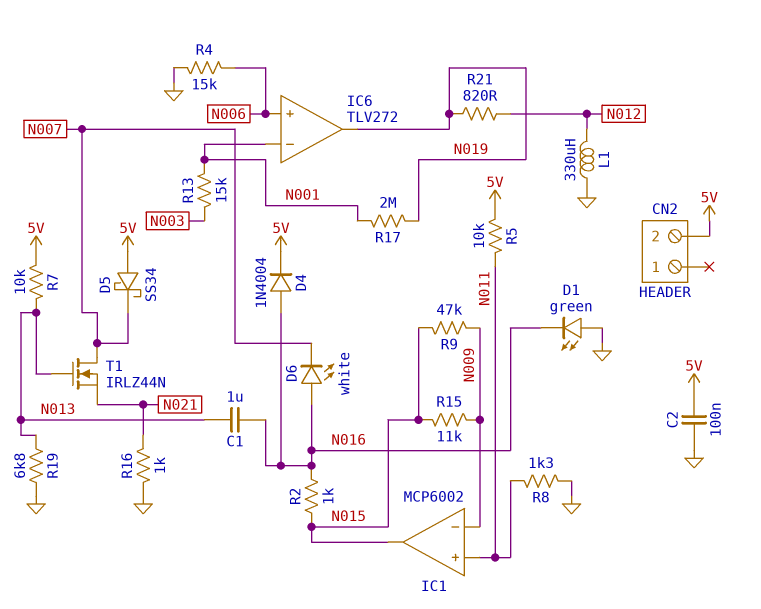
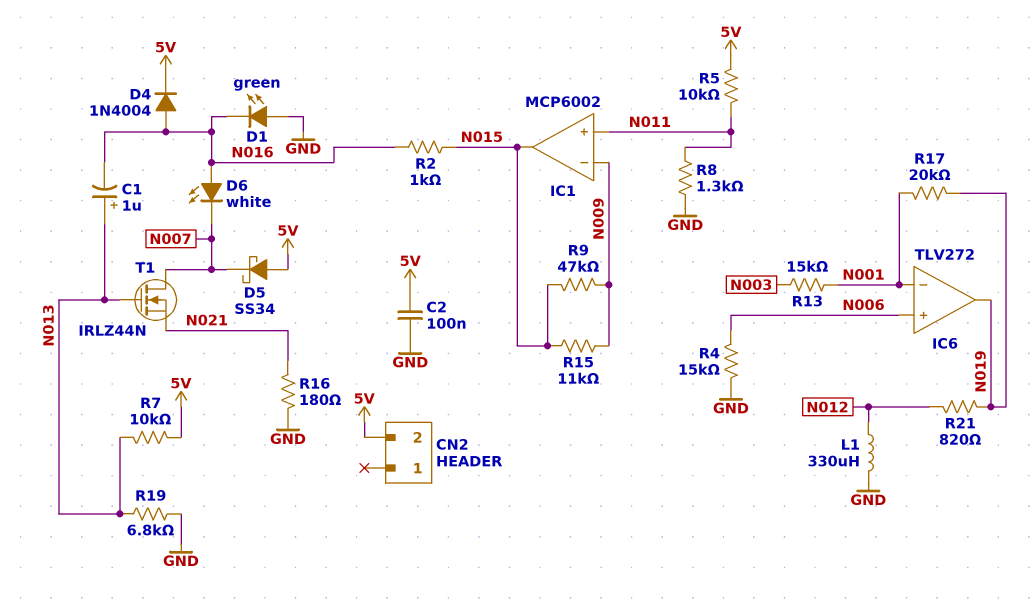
C1: 1uF (N013, N016) -> 1uF (plus N013, minus N016)
R16: 1k (GND, N021) -> 180 (GND, N021)
R17: 2M (N001, N019) -> 20k (N001, N019)

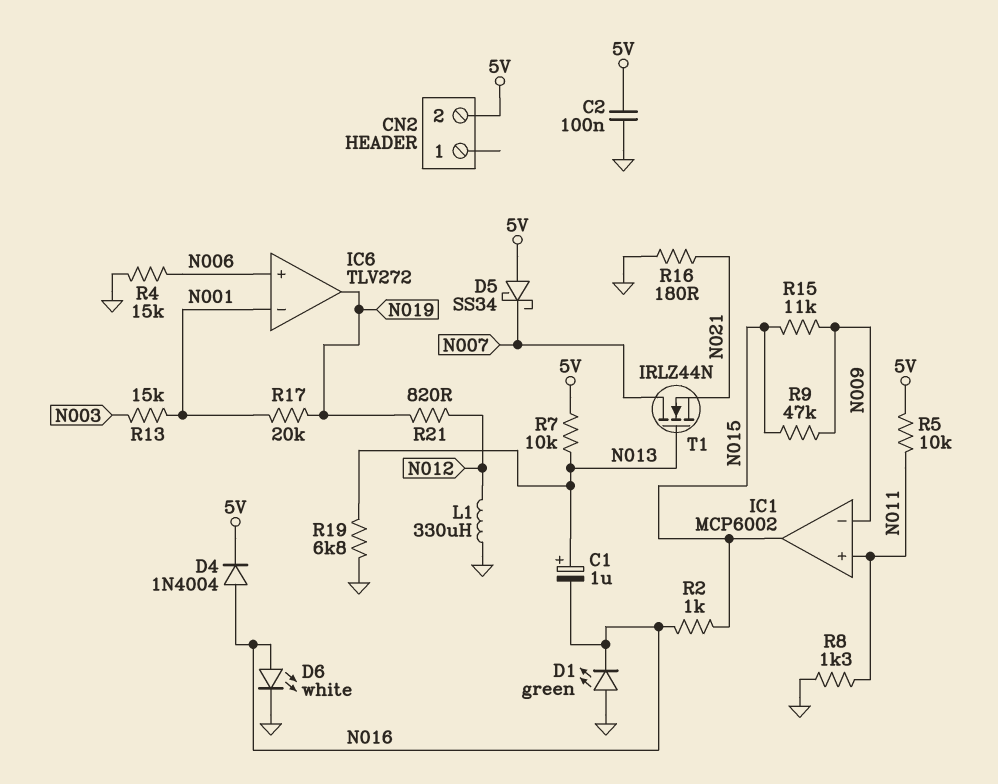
D6: LED white (A N016, K N007) -> LED white (A N016, K GND)

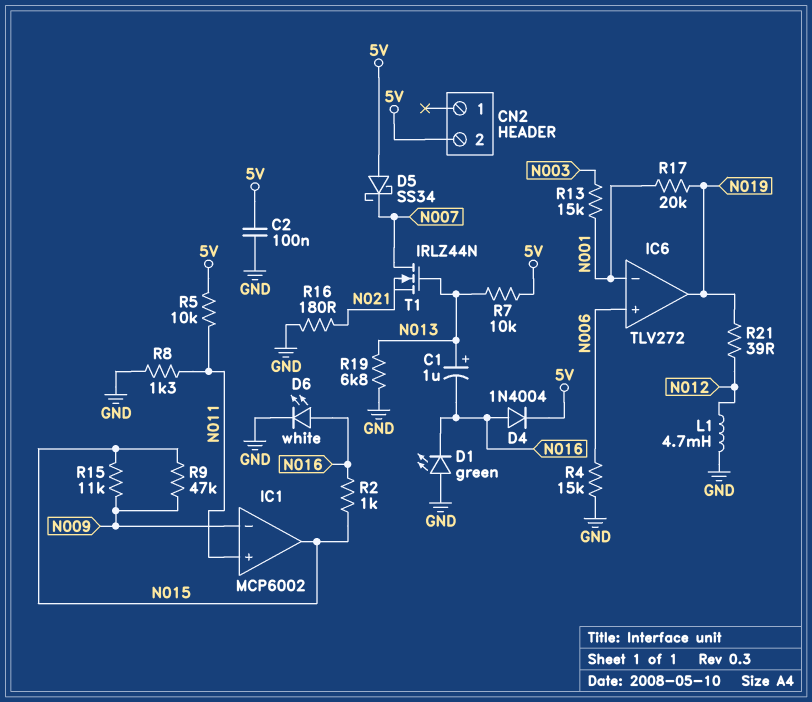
L1: 330uH (GND, N012) -> 4.7mH (GND, N012)
R21: 820 (N012, N019) -> 39 (N012, N019)

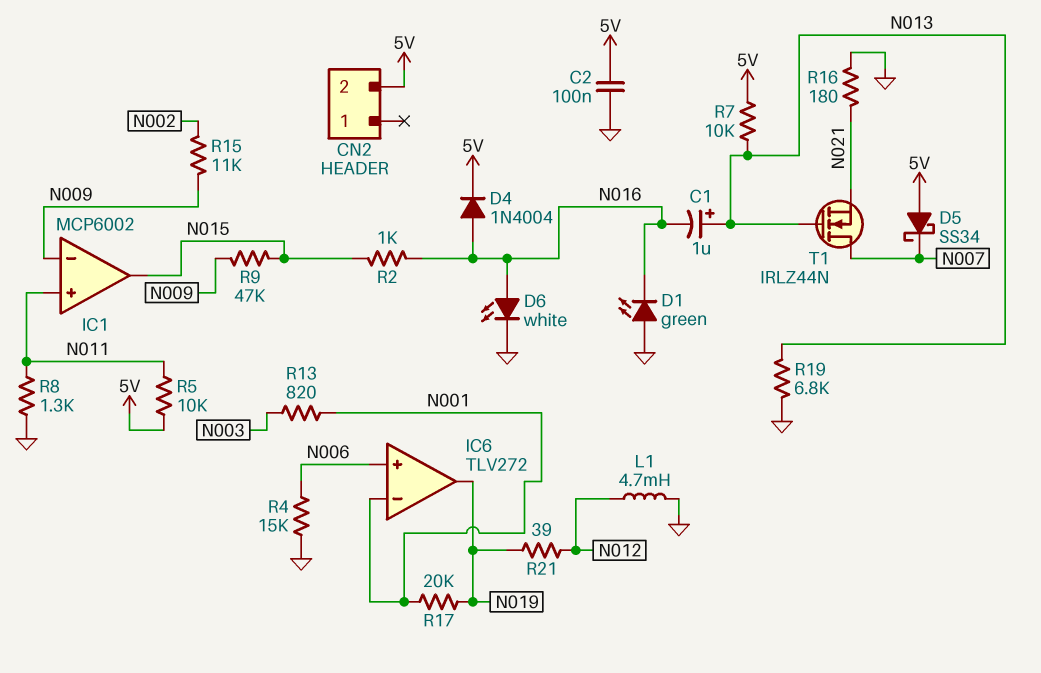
R13: 15k (N001, N003) -> 820 (N001, N003)
R15: 11k (N009, N015) -> 11k (N002, N009)

